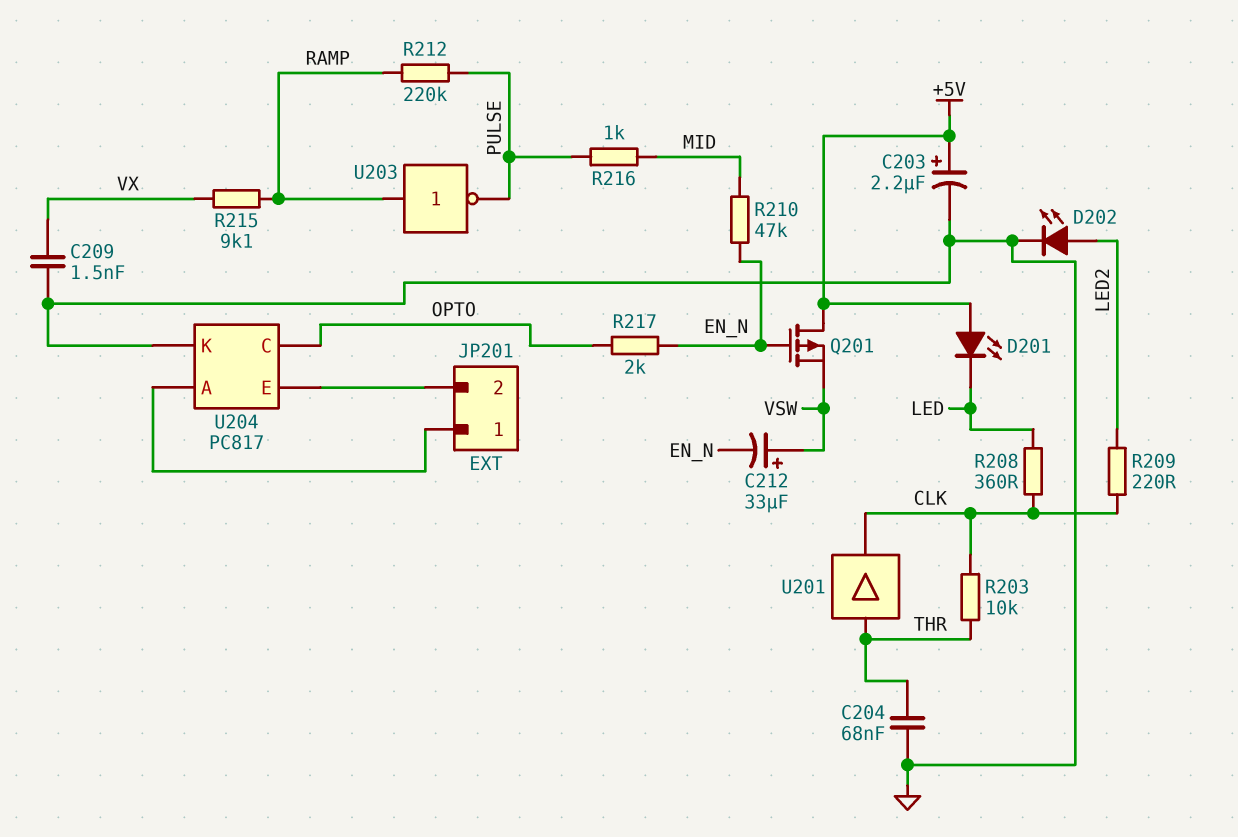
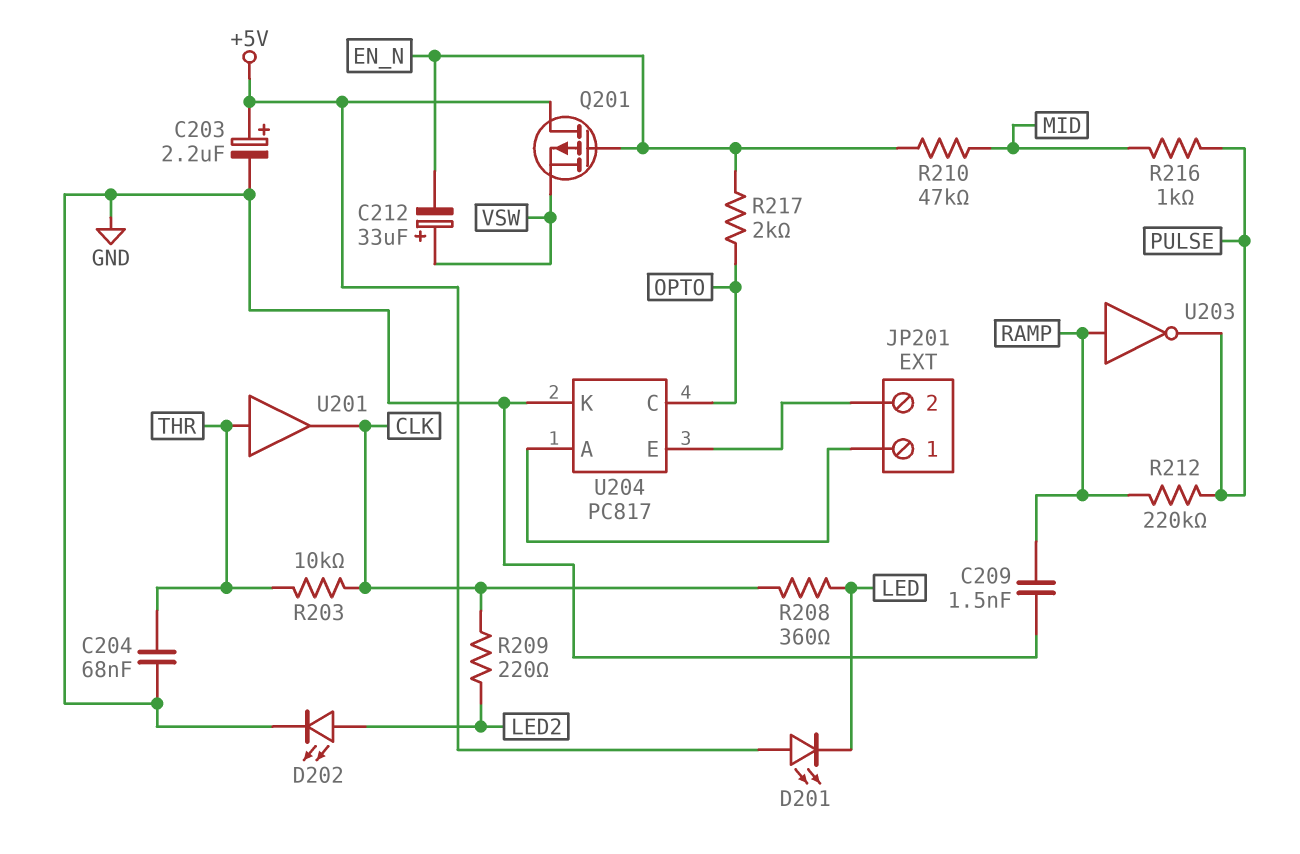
C209: 1.5nF (GND, VX) -> 1.5nF (GND, RAMP)
R215: 9.1k (RAMP, VX) -> none

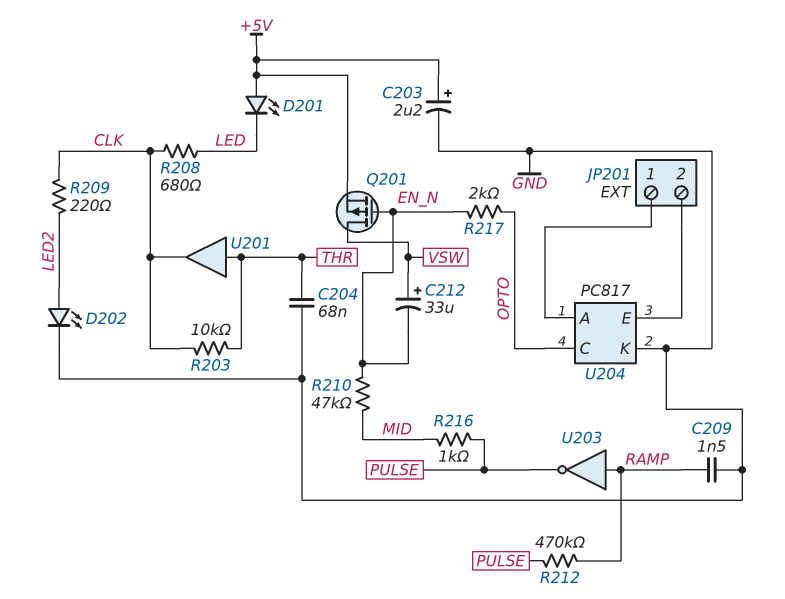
Q201: PMOS (G EN_N, D +5V, S VSW) -> PMOS (G EN_N, D VSW, S +5V)
R208: 360 (CLK, LED) -> 680 (CLK, LED)
R212: 220k (PULSE, RAMP) -> 470k (PULSE, RAMP)

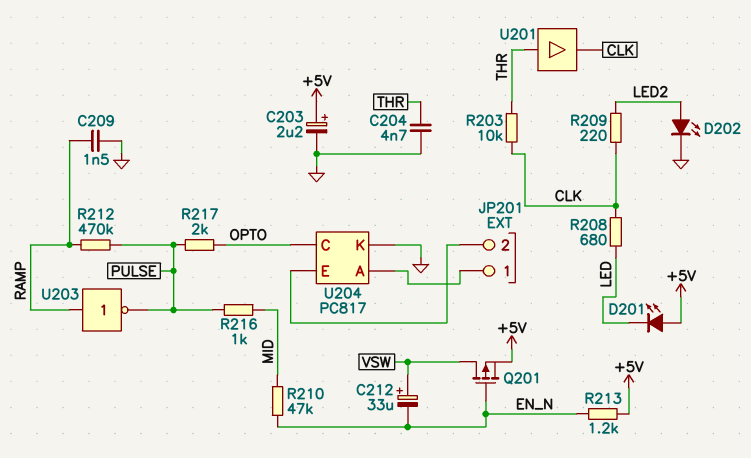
C204: 68nF (GND, THR) -> 4.7nF (GND, THR)
R213: none -> 1.2k (+5V, EN_N)
R217: 2k (EN_N, OPTO) -> 2k (OPTO, PULSE)

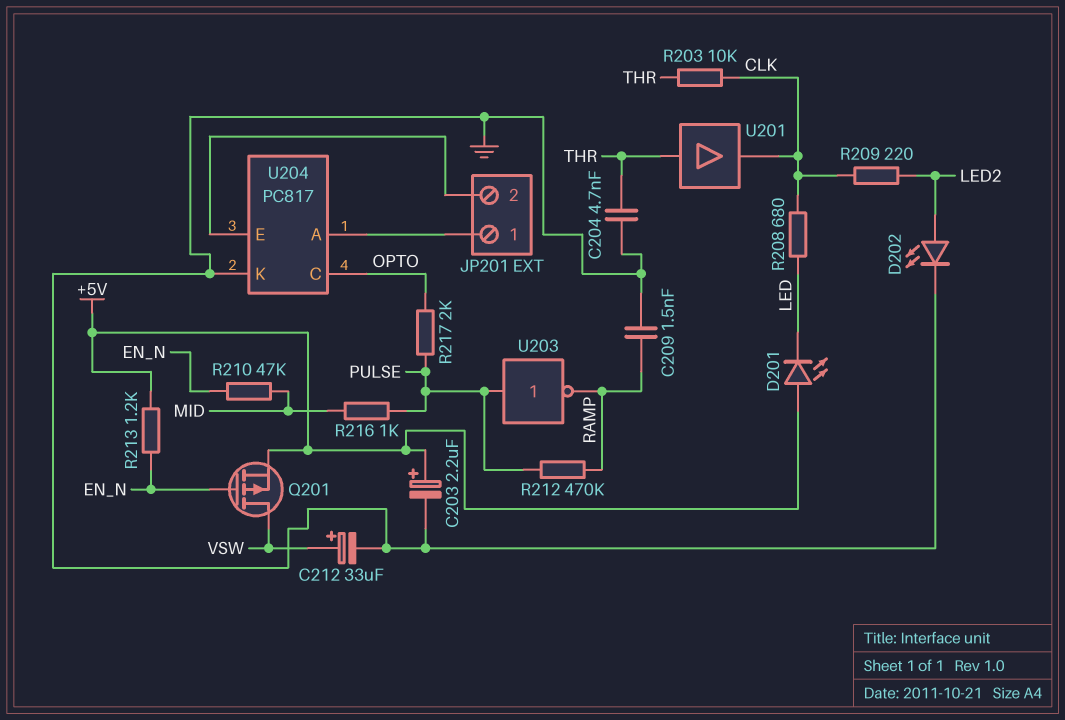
C212: 33uF (plus VSW, minus EN_N) -> 33uF (plus VSW, minus GND)
U203: NOT (in RAMP, out PULSE) -> NOT (in PULSE, out RAMP)

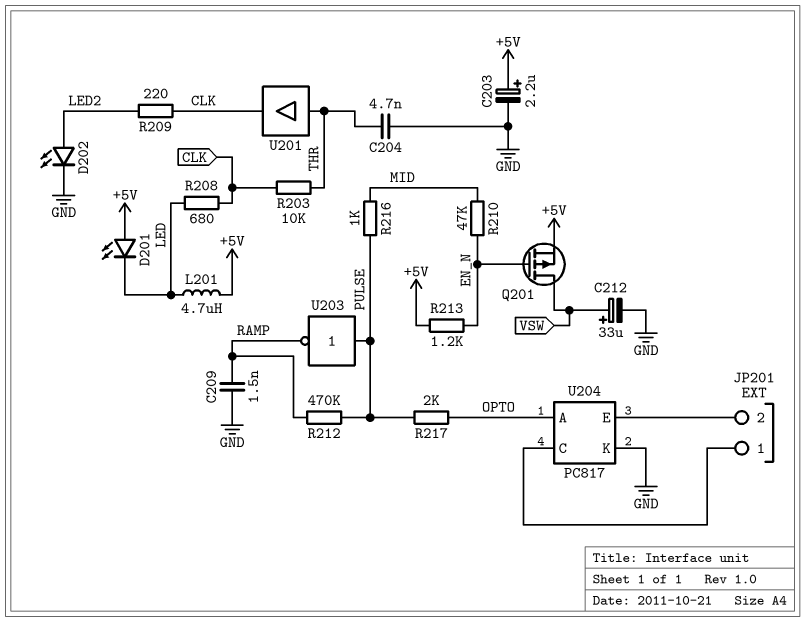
L201: none -> 4.7uH (+5V, LED)
U204 pin A: JP201/1 -> OPTO
U204 pin C: OPTO -> JP201/1

